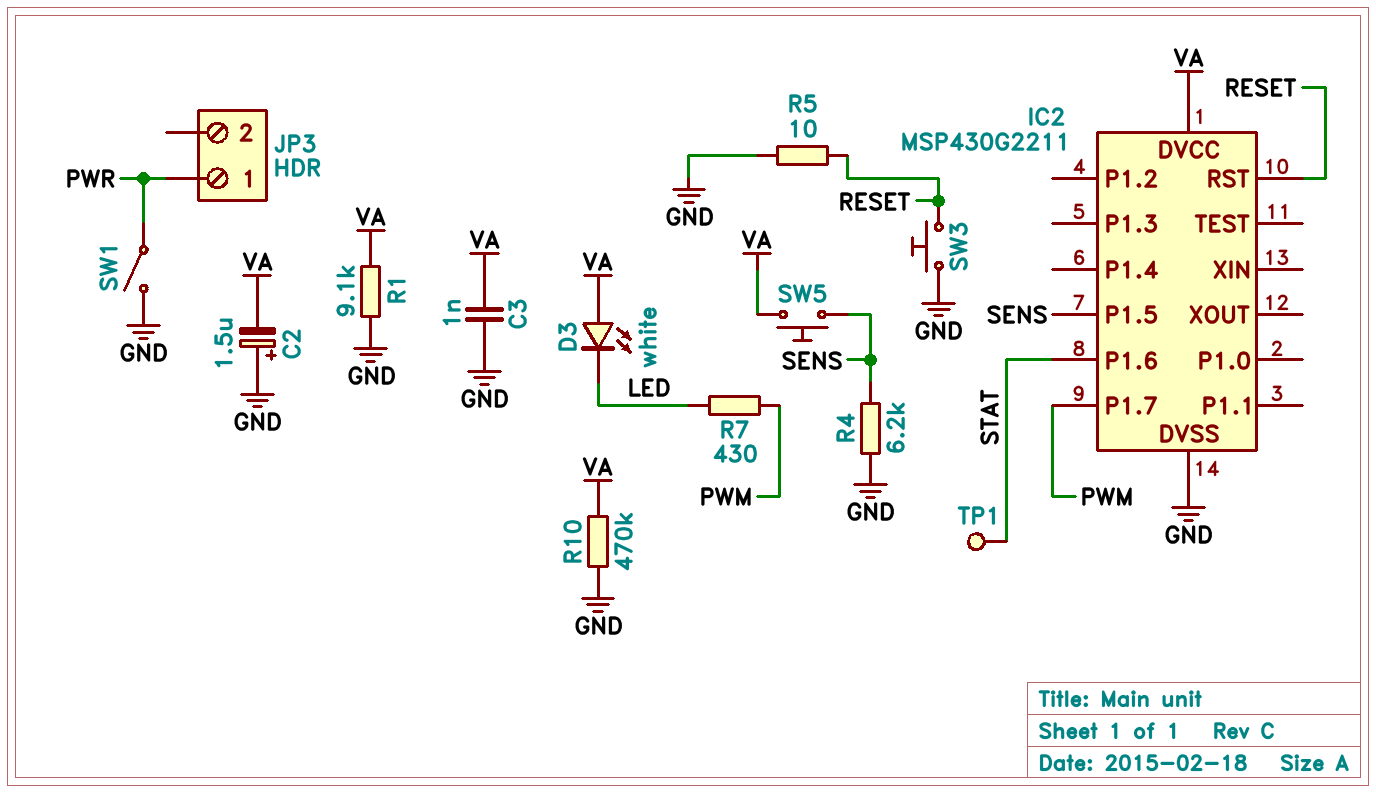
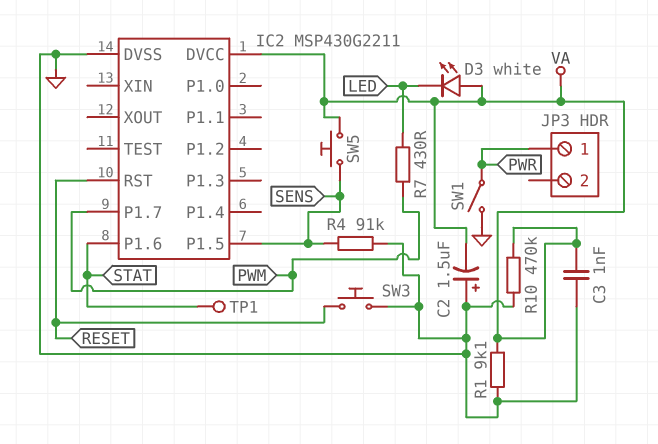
R4: 6.2k (GND, SENS) -> 91k (GND, SENS)
R5: 10 (GND, RESET) -> none

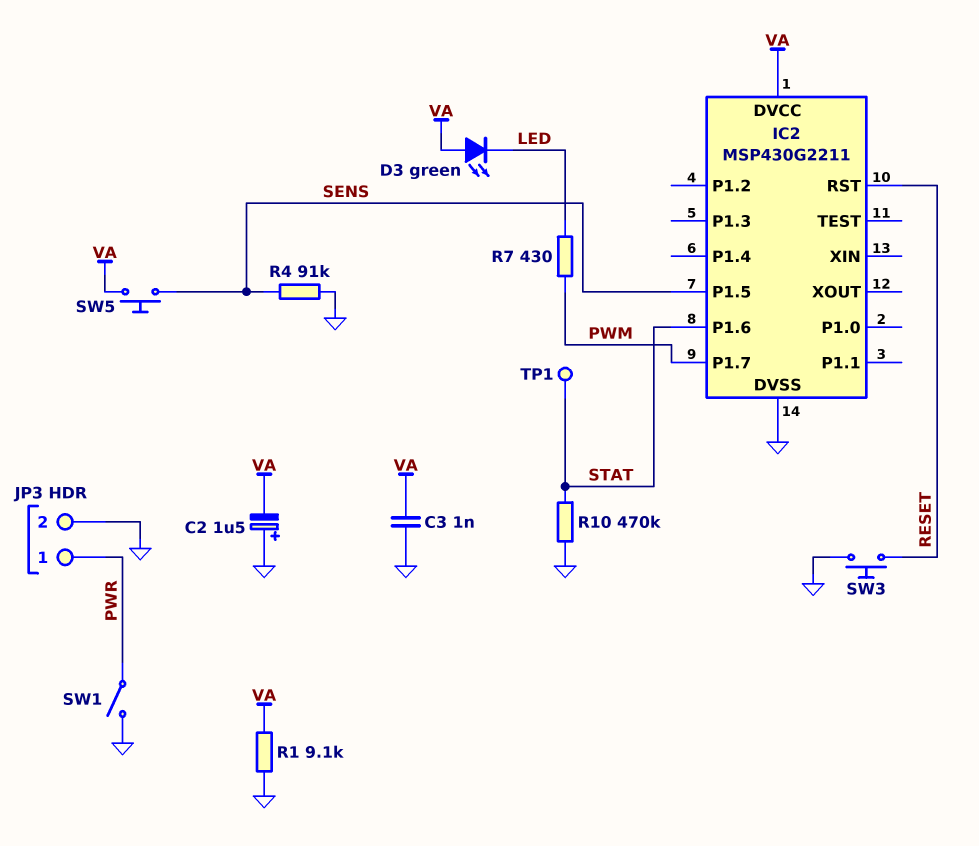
D3: LED white (A VA, K LED) -> LED green (A VA, K LED)
JP3 pin 2: none -> GND
R10: 470k (GND, VA) -> 470k (GND, STAT)

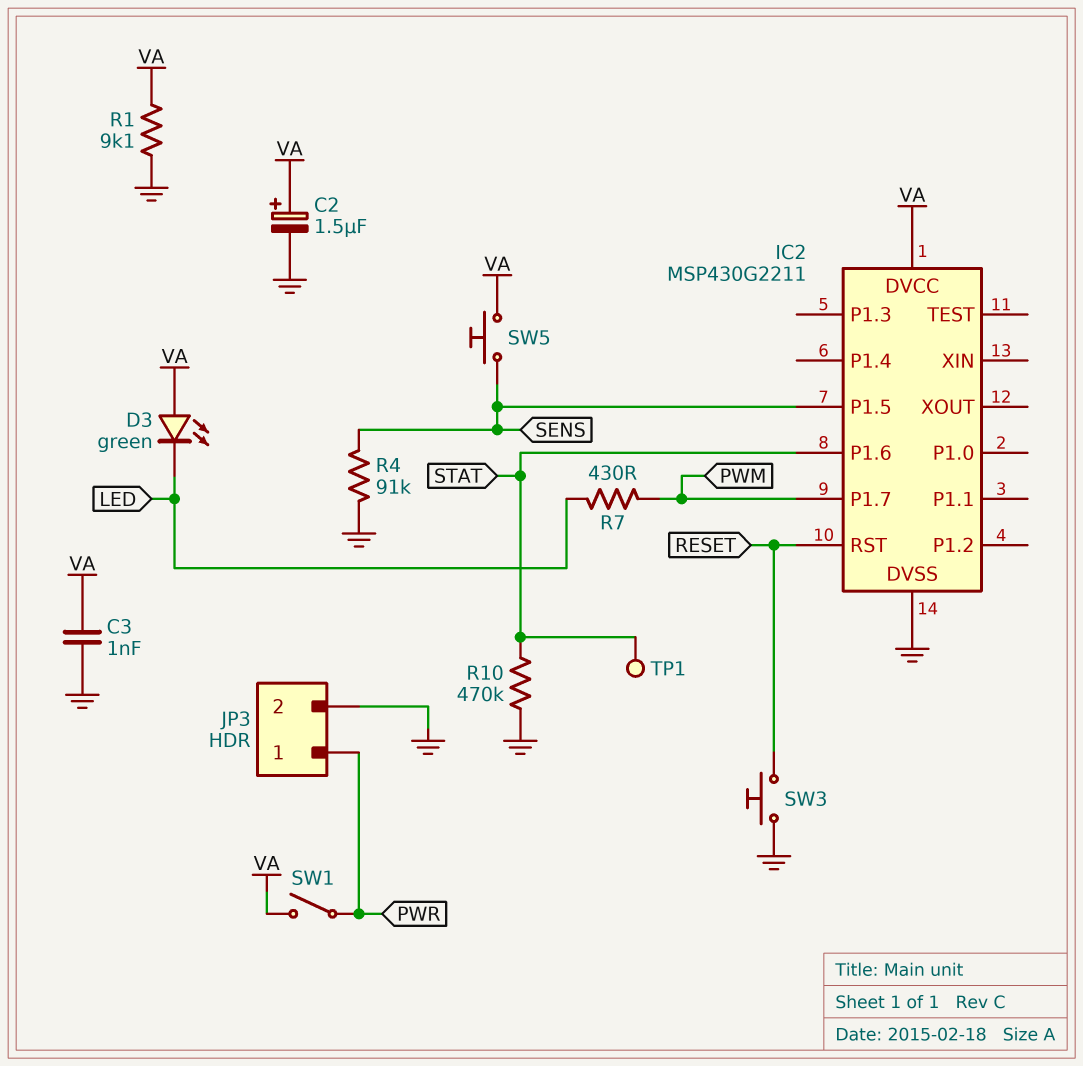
C2: 1.5uF (plus GND, minus VA) -> 1.5uF (plus VA, minus GND)
SW1: switch (GND, PWR) -> switch (PWR, VA)

